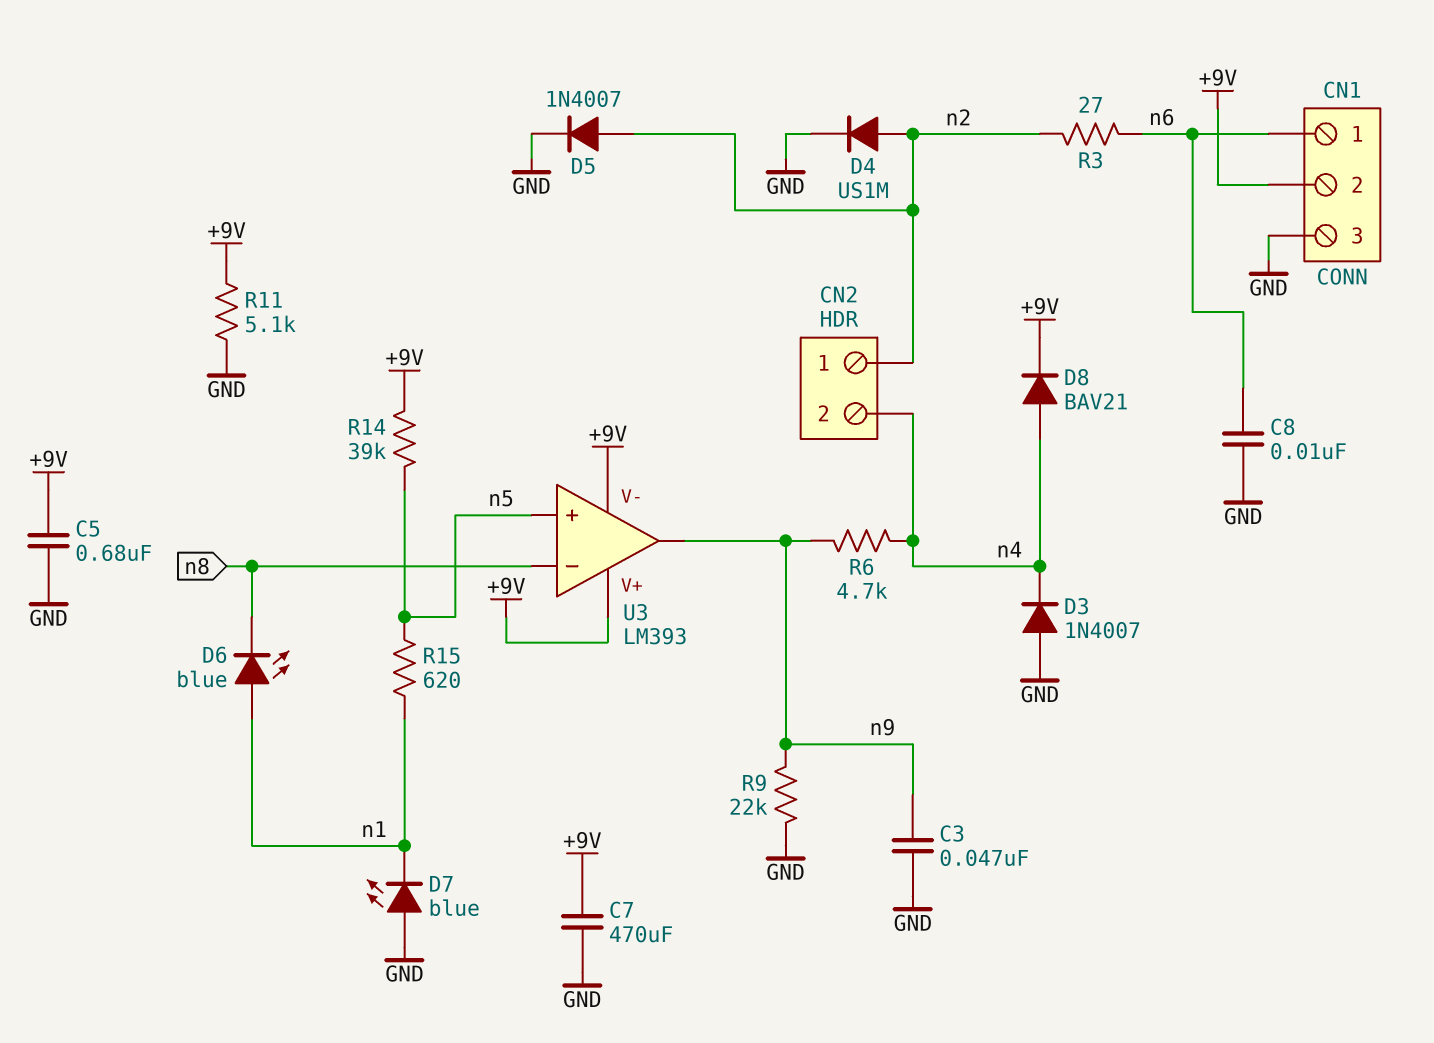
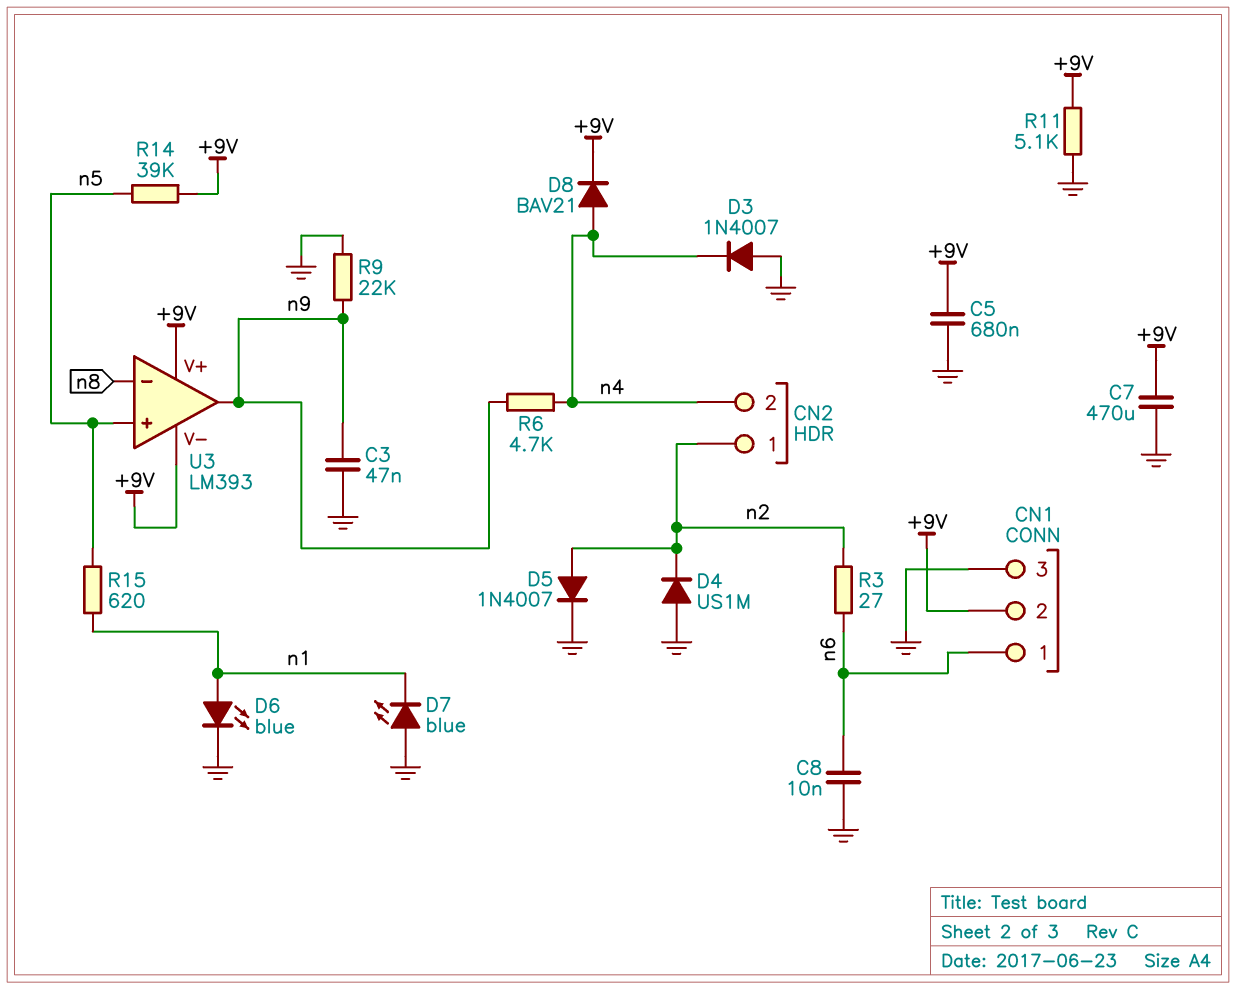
D4: diode US1M (A n2, K GND) -> diode US1M (A GND, K n2)
D6: LED blue (A n1, K n8) -> LED blue (A n1, K GND)

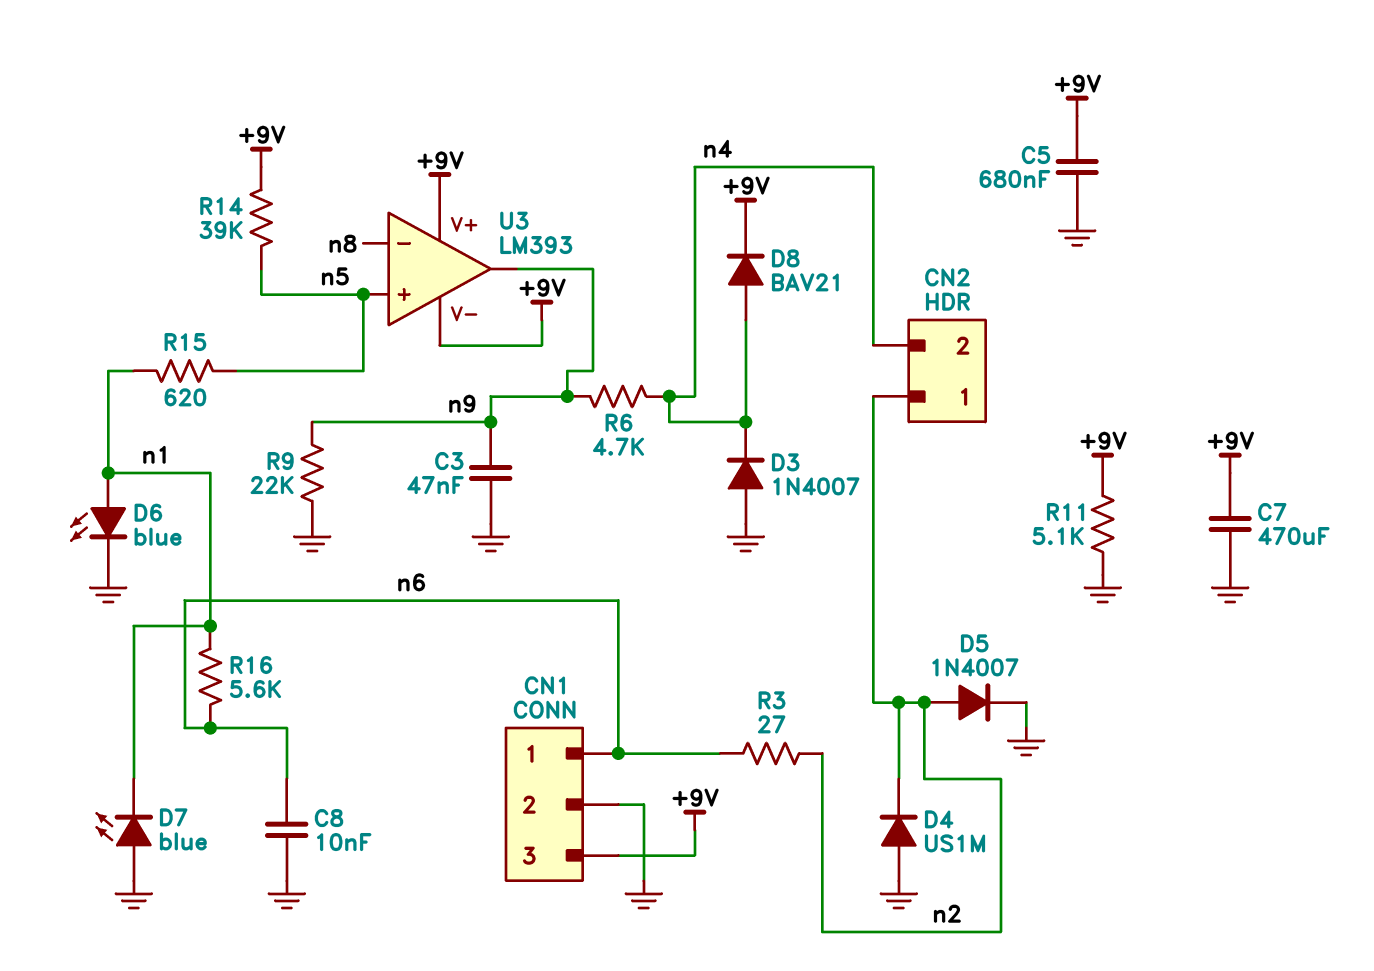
CN1 pin 2: +9V -> GND
CN1 pin 3: GND -> +9V
R16: none -> 5.6k (n1, n6)

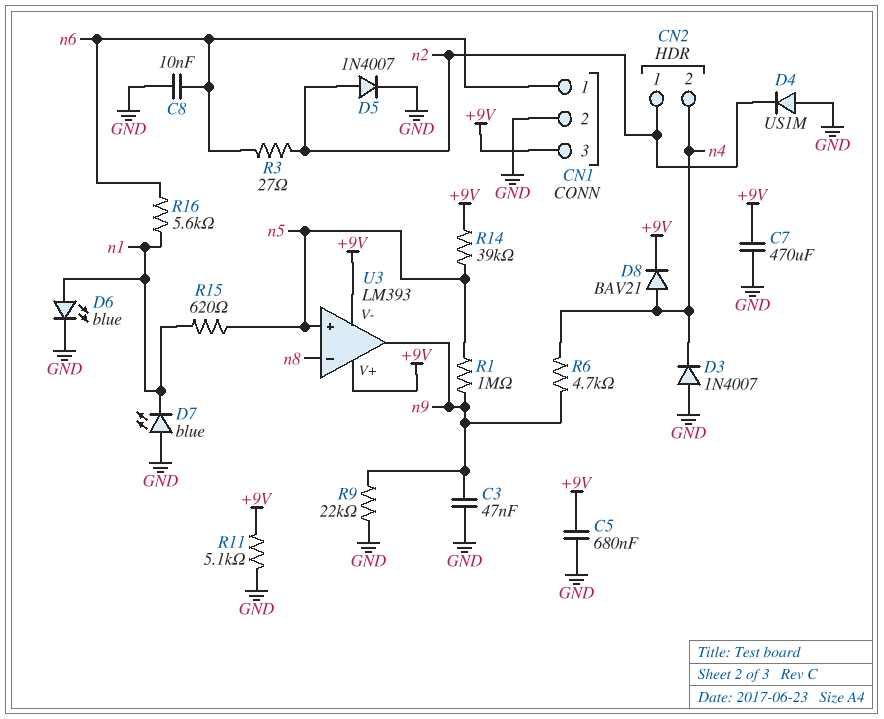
R1: none -> 1M (n5, n9)

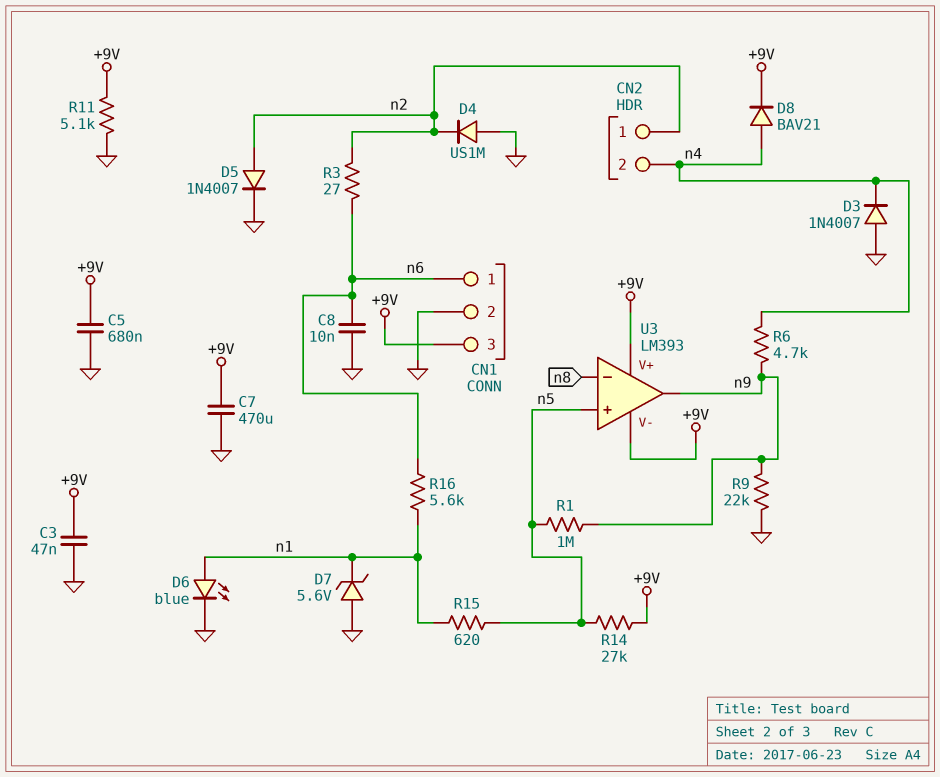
C3: 47nF (GND, n9) -> 47nF (+9V, GND)
D7: LED blue (A GND, K n1) -> zener 5.6V (A GND, K n1)
R14: 39k (+9V, n5) -> 27k (+9V, n5)

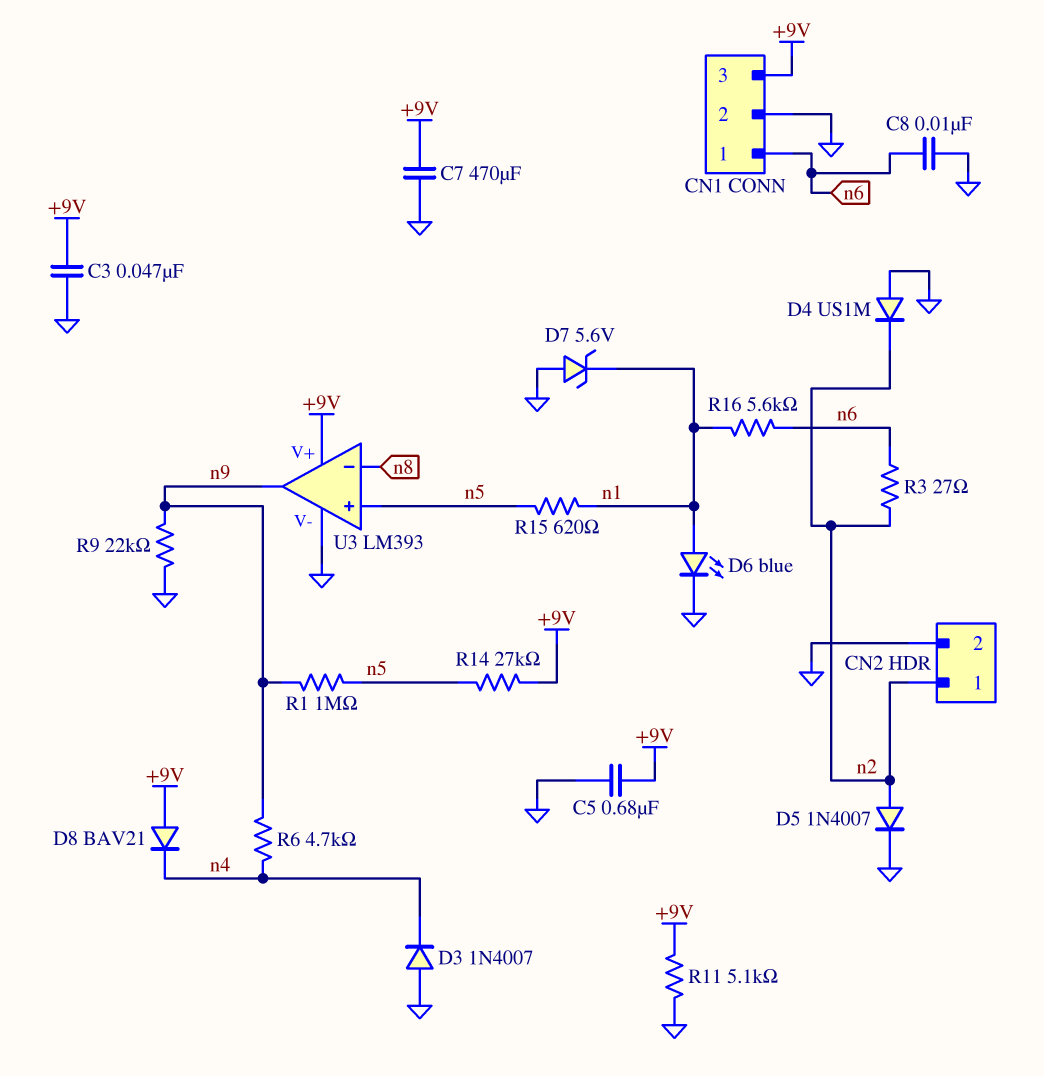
CN2 pin 2: n4 -> GND
D8: diode BAV21 (A n4, K +9V) -> diode BAV21 (A +9V, K n4)
U3 pin V-: +9V -> GND

